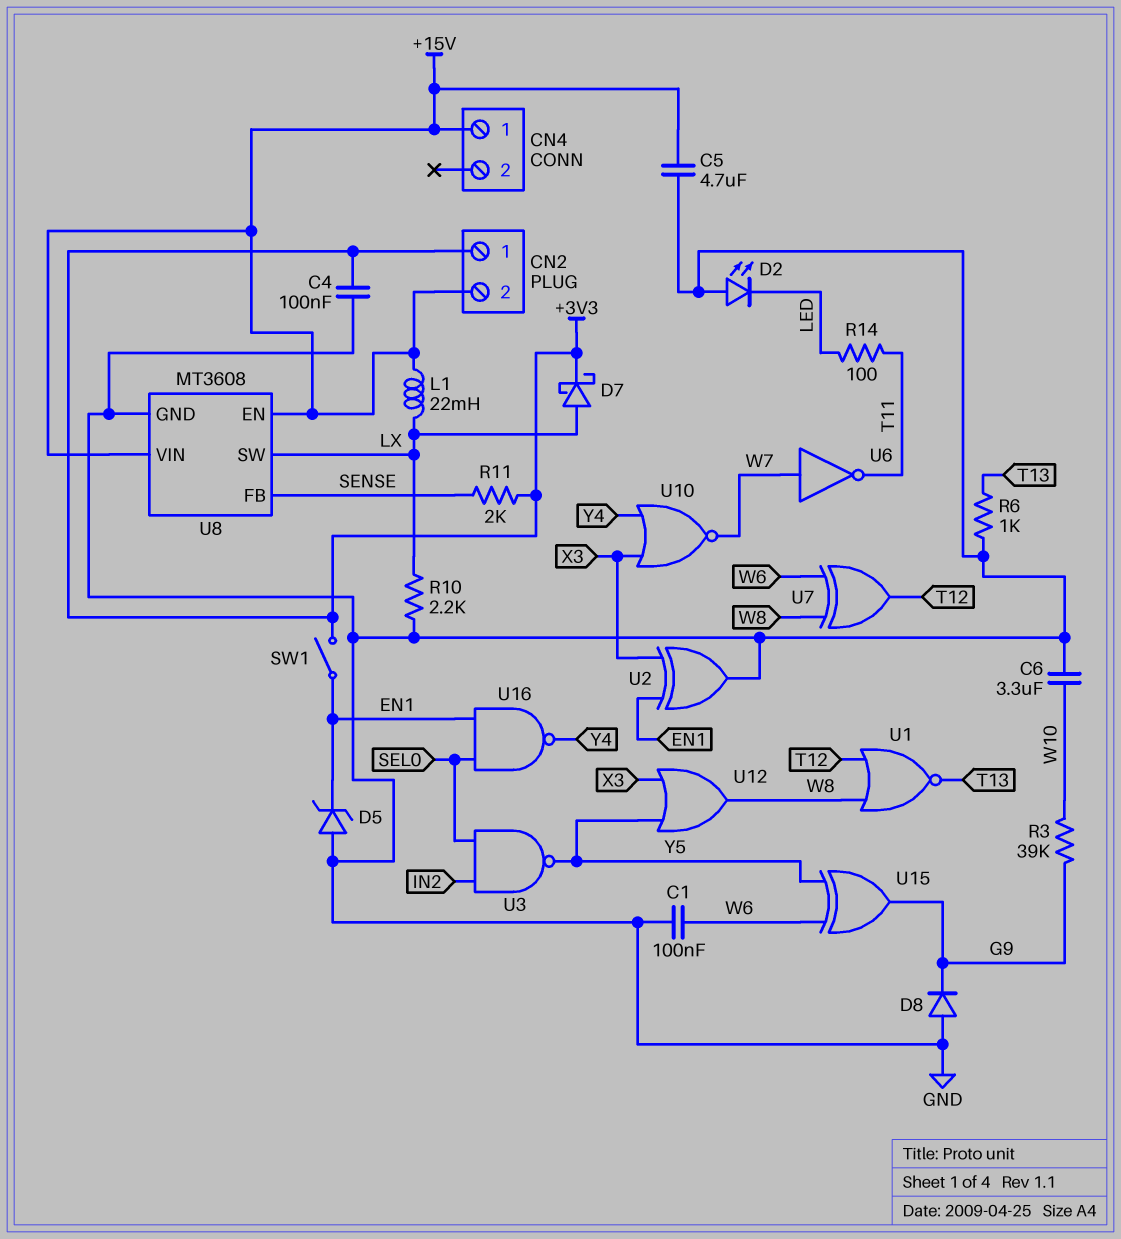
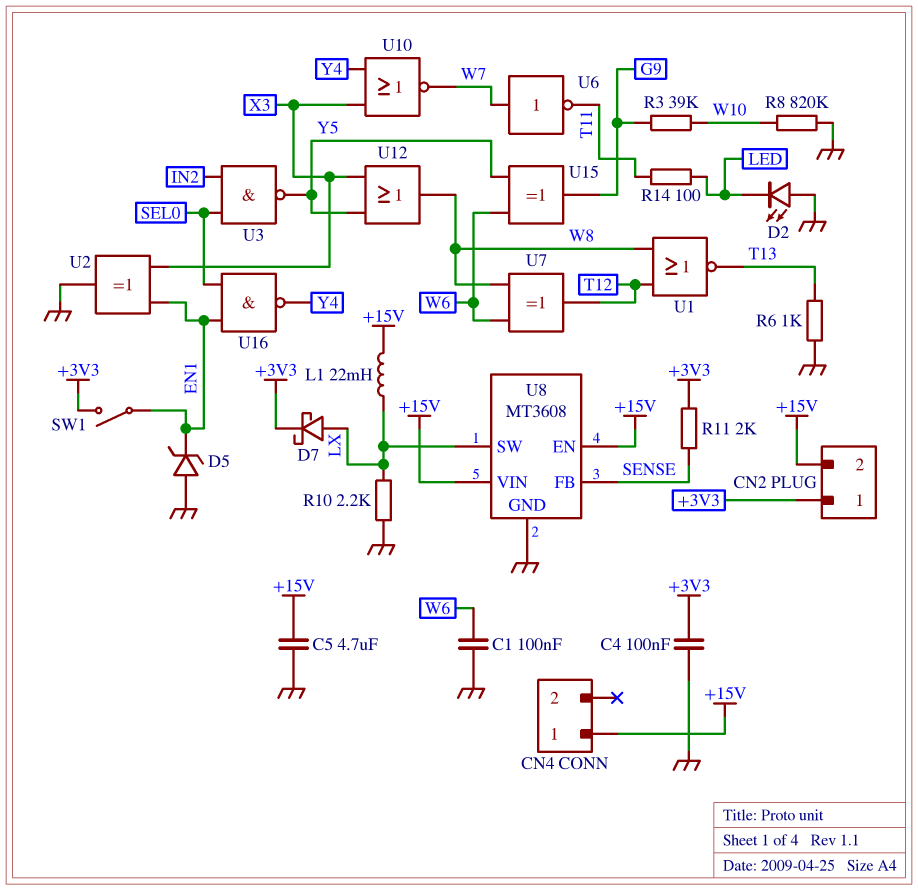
C6: 3.3uF (GND, W10) -> none
D8: diode (A GND, K G9) -> none
R8: none -> 820k (GND, W10)

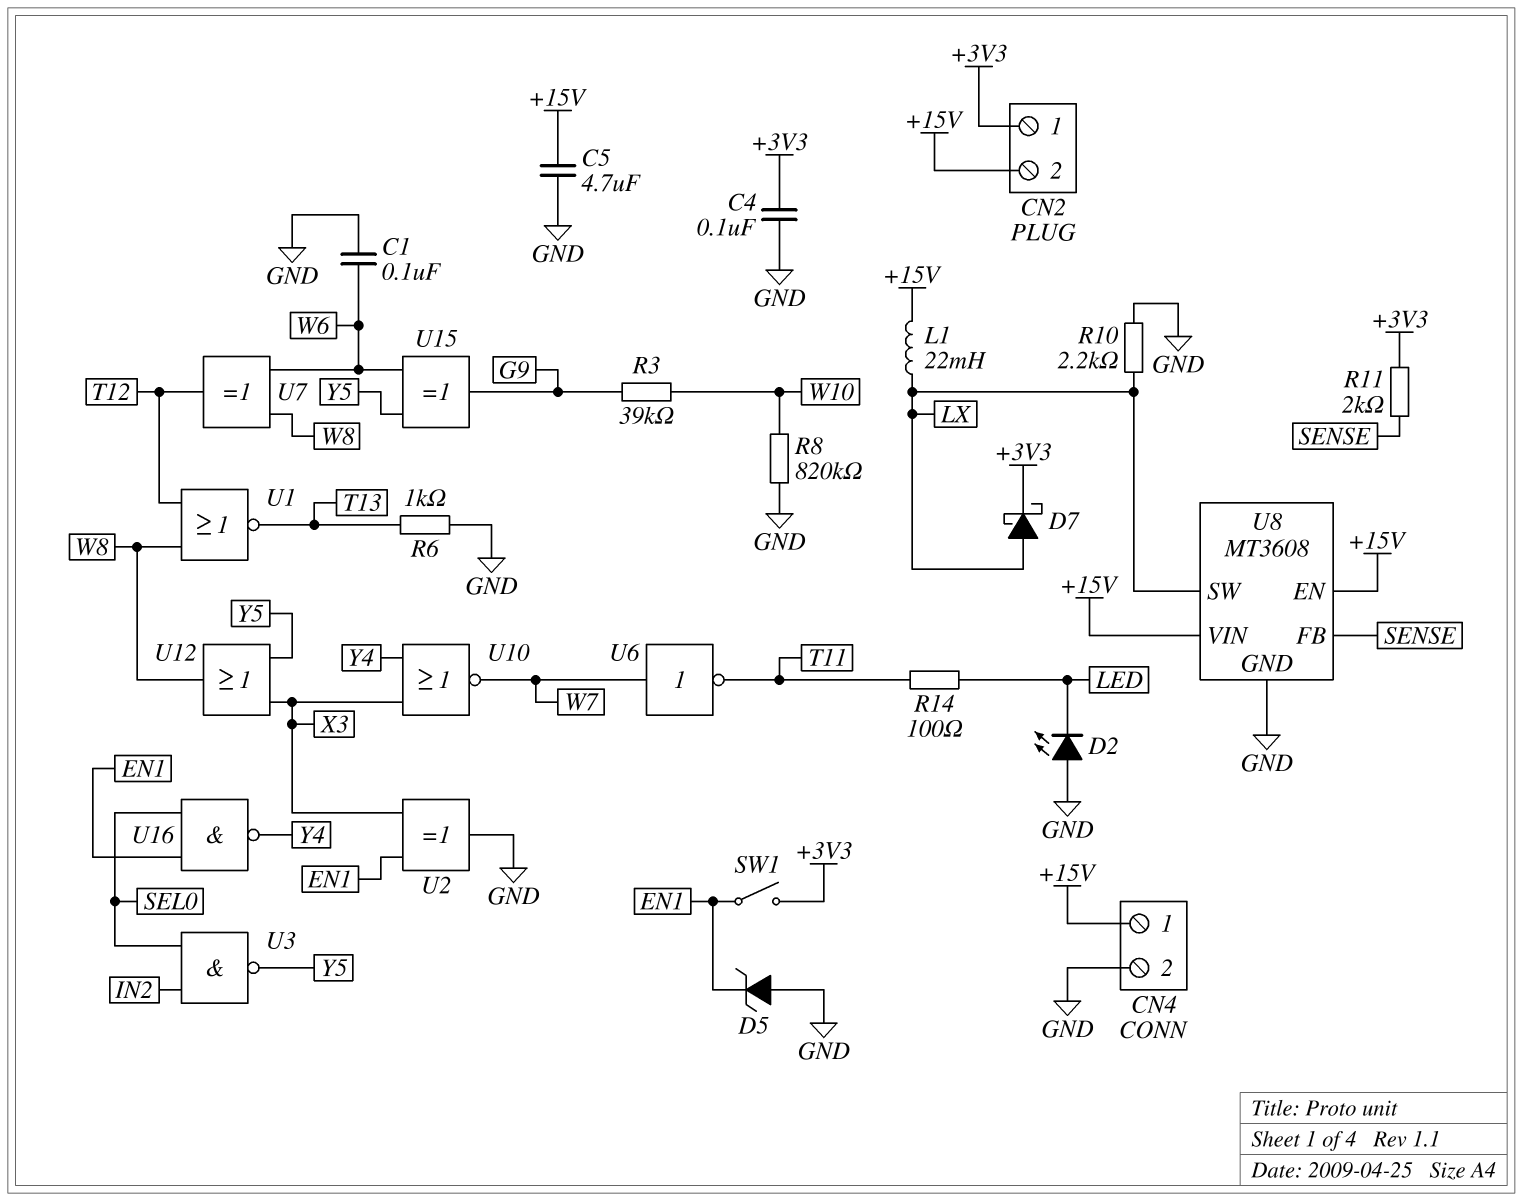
CN4 pin 2: none -> GND

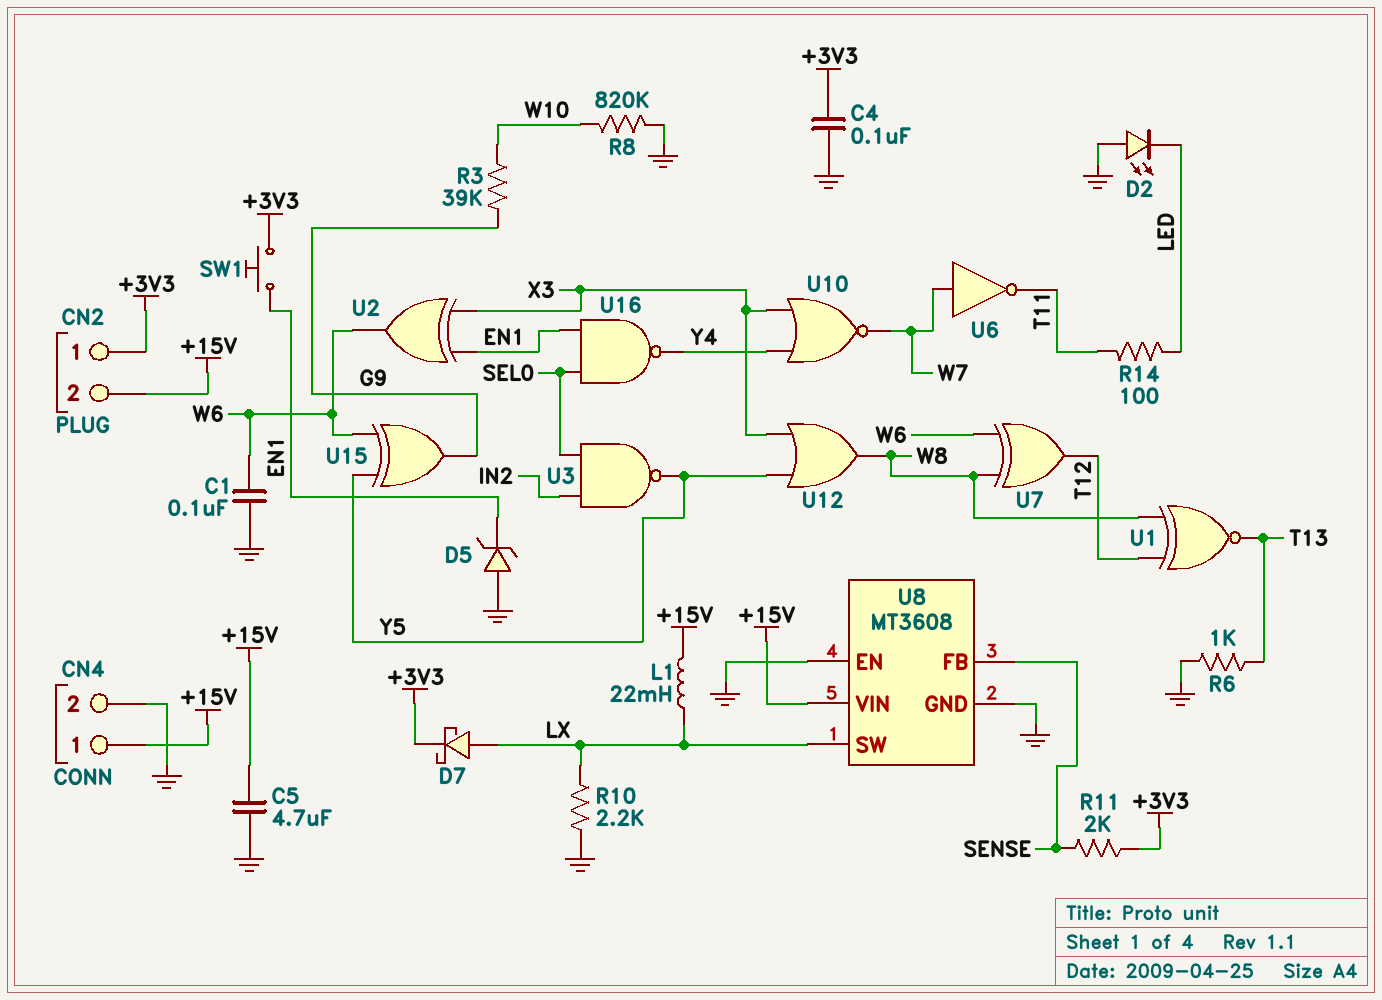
SW1: switch (+3V3, EN1) -> button (+3V3, EN1)
U1: NOR (in T12, in W8, out T13) -> XNOR (in T12, in W8, out T13)
U2: XOR (in EN1, in X3, out GND) -> XOR (in EN1, in X3, out W6)
U8 pin EN: +15V -> GND

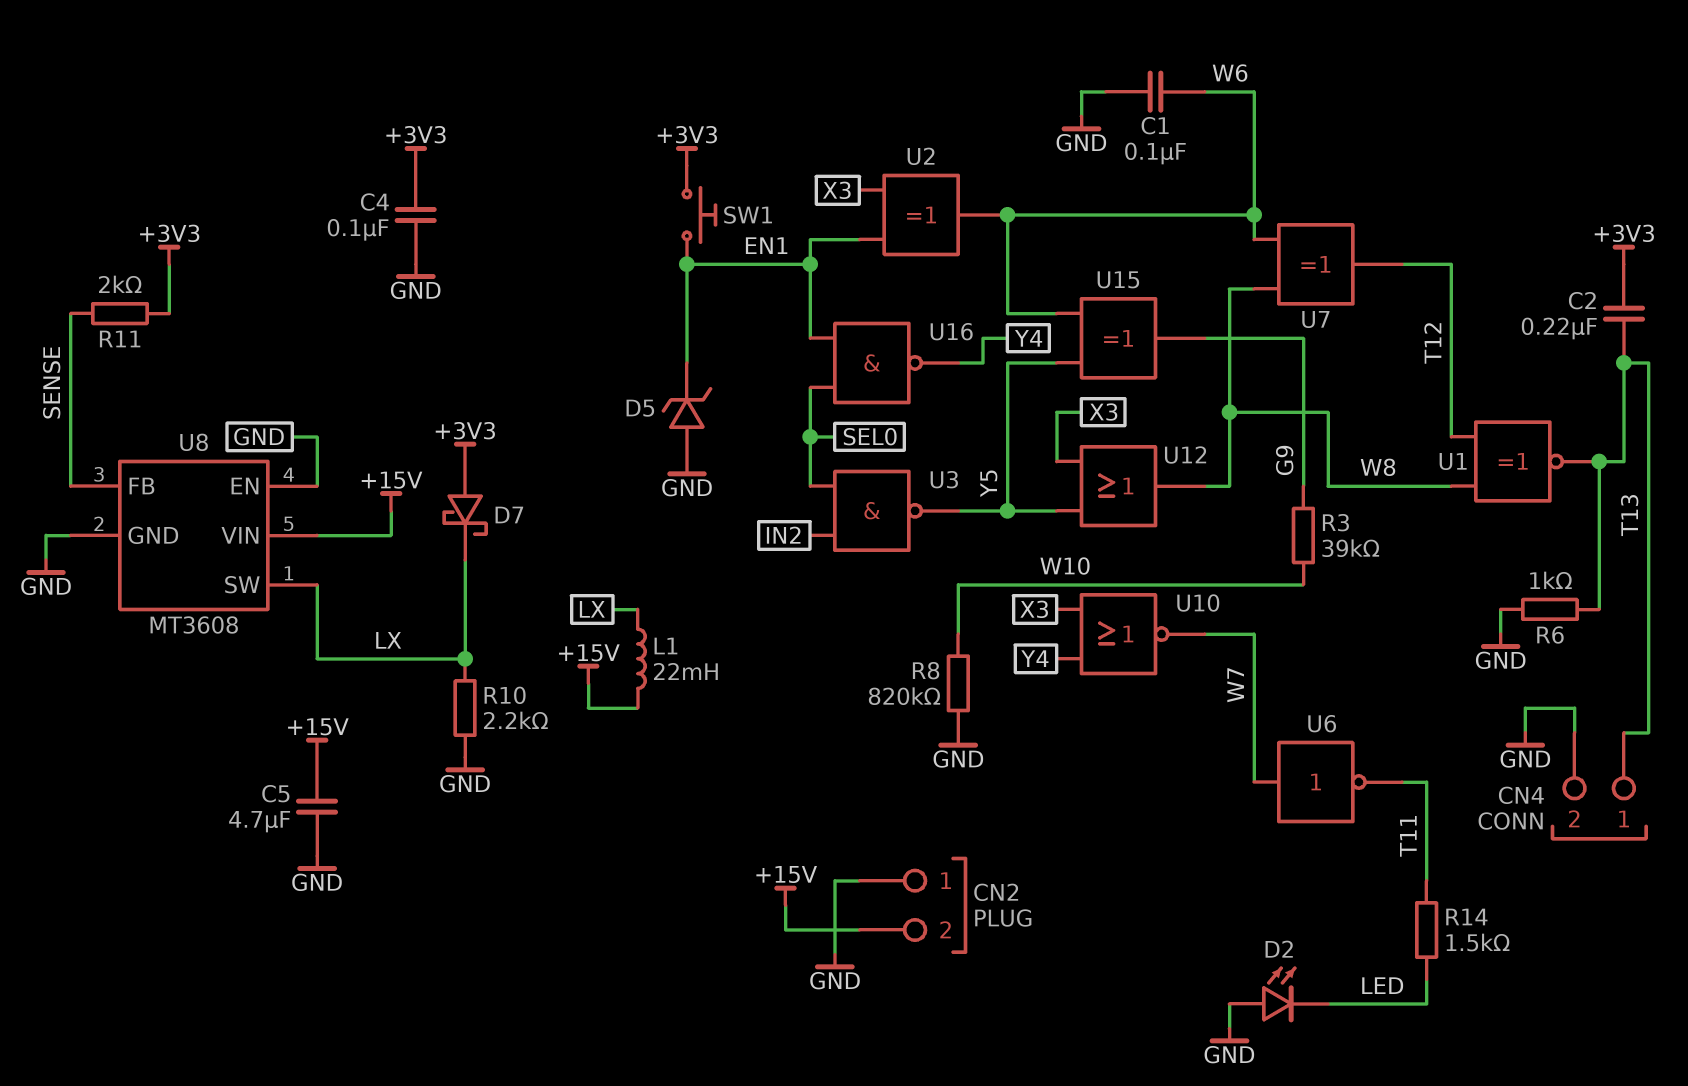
C2: none -> 220nF (+3V3, T13)
CN2 pin 1: +3V3 -> GND
CN4 pin 1: +15V -> T13
D7: schottky (A LX, K +3V3) -> schottky (A +3V3, K LX)
R14: 100 (LED, T11) -> 1.5k (LED, T11)

